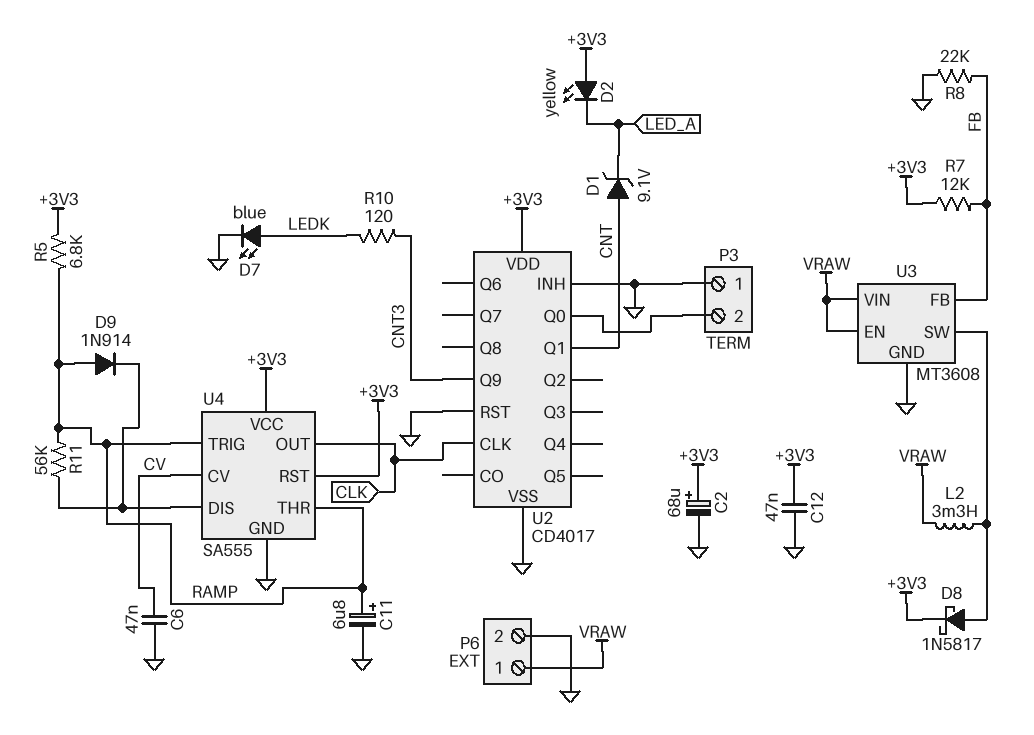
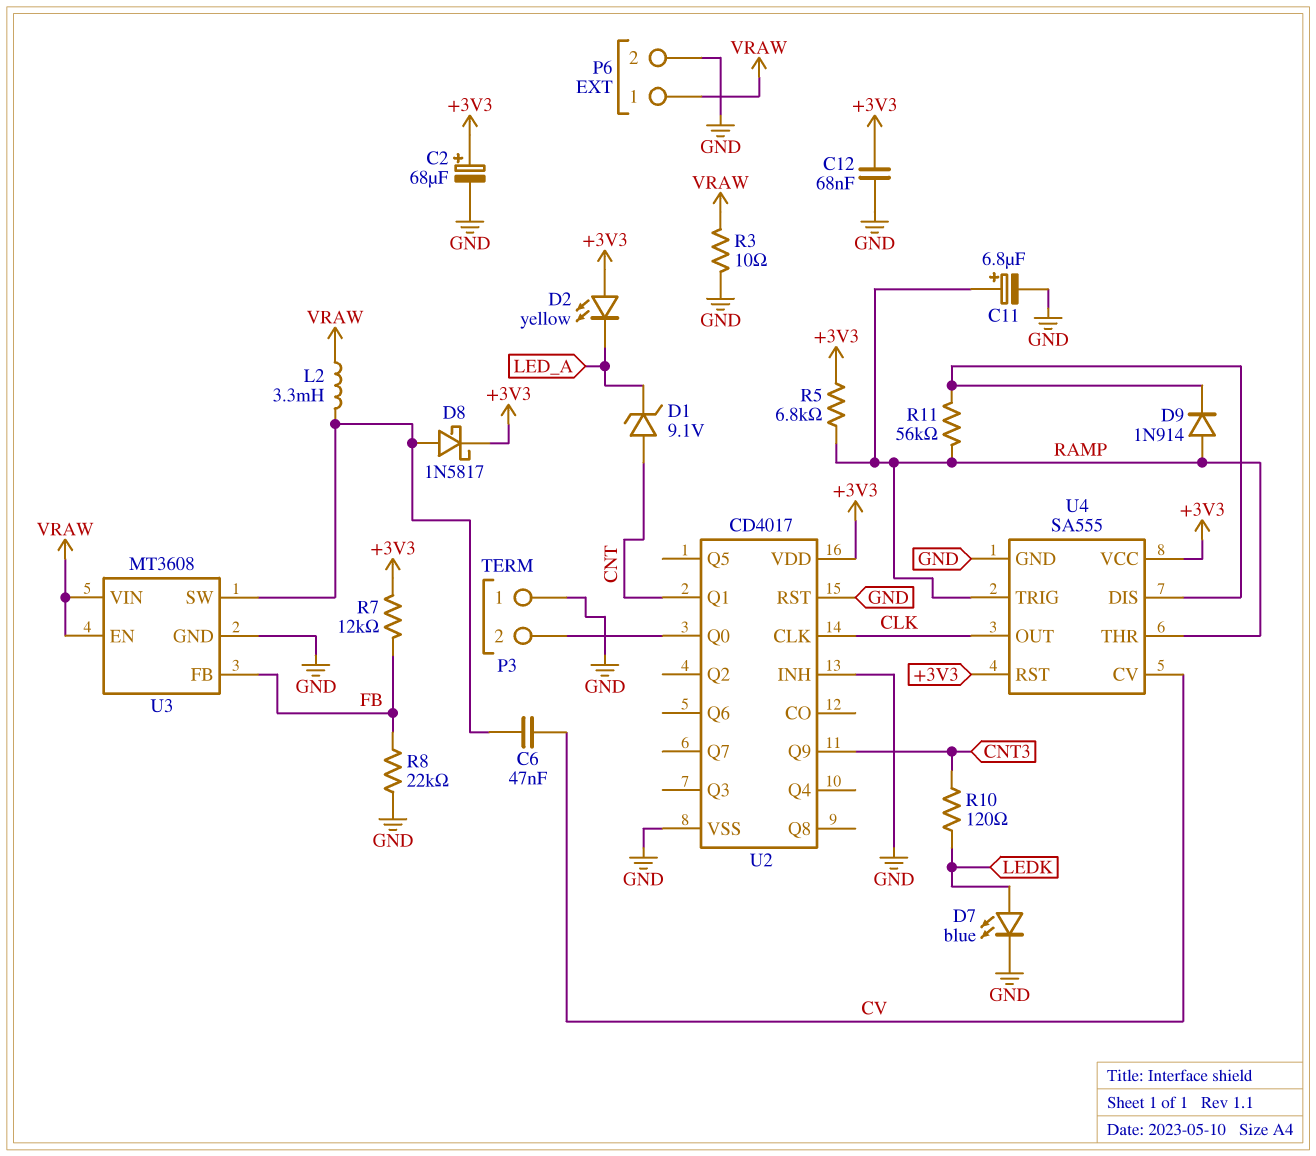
C6: 47nF (CV, GND) -> 47nF (CV, U3/SW)
C12: 47nF (+3V3, GND) -> 68nF (+3V3, GND)
R3: none -> 10 (GND, VRAW)

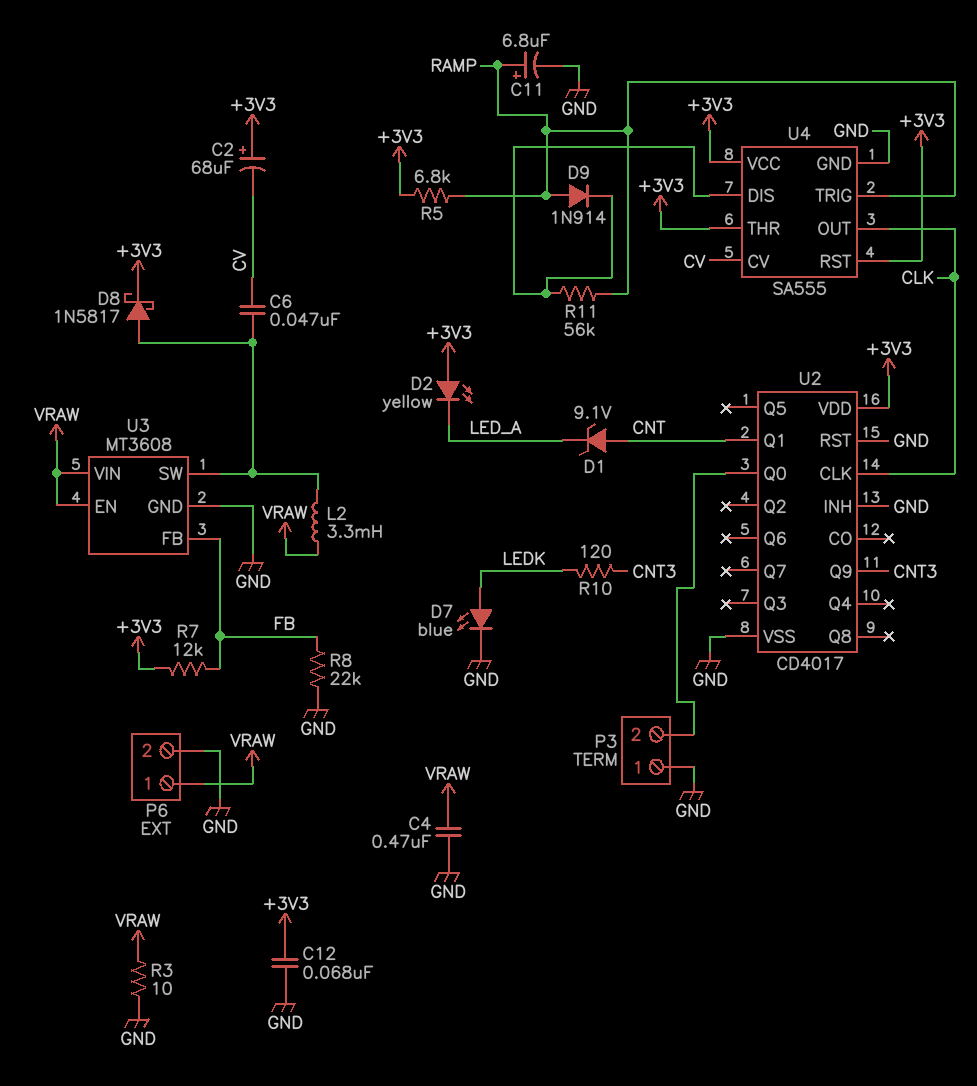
C2: 68uF (plus +3V3, minus GND) -> 68uF (plus +3V3, minus CV)
C4: none -> 470nF (GND, VRAW)
U4 pin THR: RAMP -> +3V3

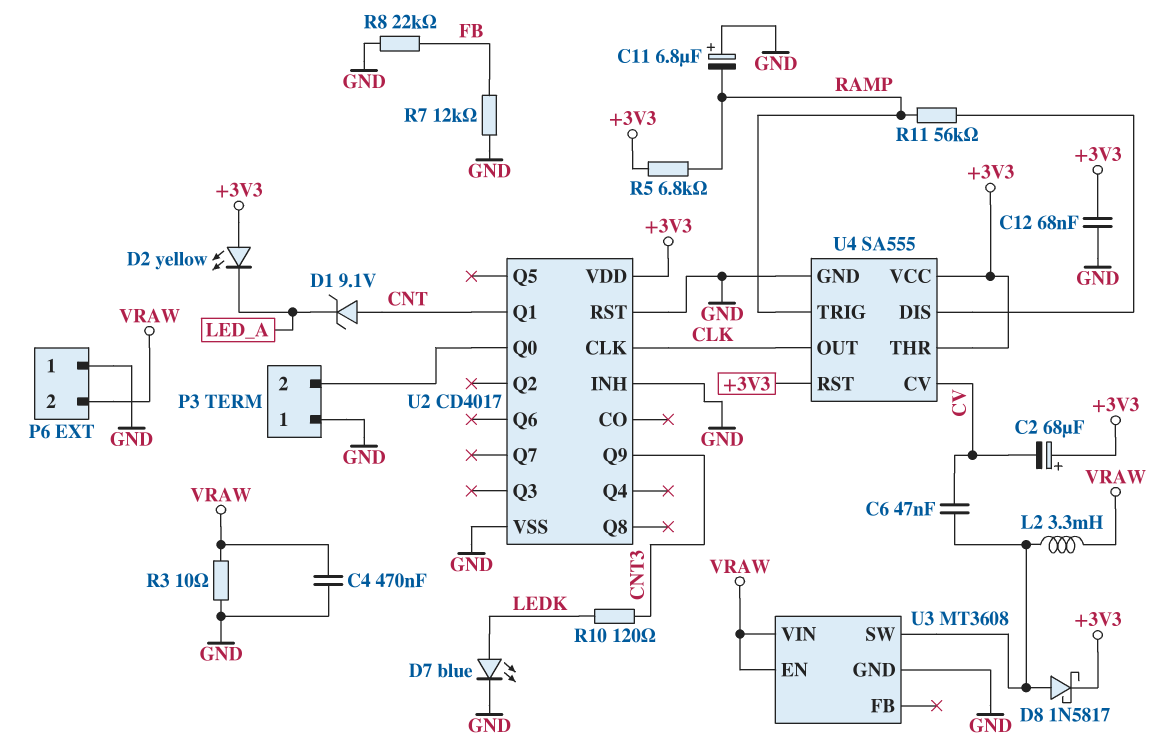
C11: 6.8uF (plus RAMP, minus GND) -> 6.8uF (plus GND, minus RAMP)
D9: diode 1N914 (A RAMP, K U4/DIS) -> none
P6 pin 1: VRAW -> GND
P6 pin 2: GND -> VRAW
R7: 12k (+3V3, FB) -> 12k (FB, GND)
U3 pin FB: FB -> none

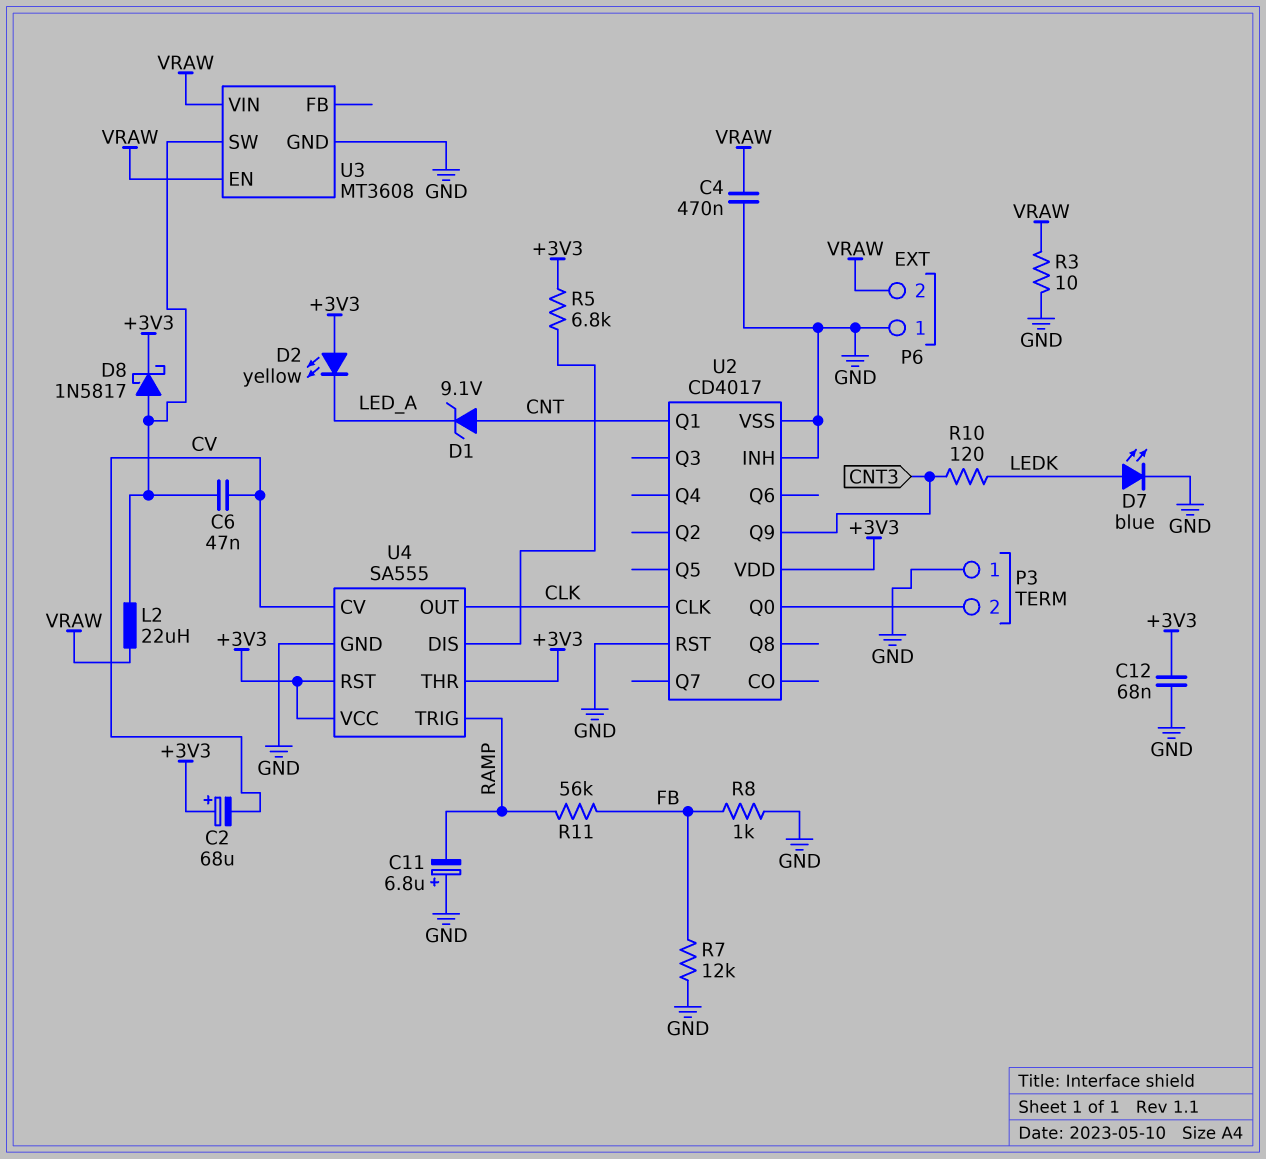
L2: 3.3mH (U3/SW, VRAW) -> 22uH (U3/SW, VRAW)
R5: 6.8k (+3V3, RAMP) -> 6.8k (+3V3, U4/DIS)
R8: 22k (FB, GND) -> 1k (FB, GND)
R11: 56k (RAMP, U4/DIS) -> 56k (FB, RAMP)

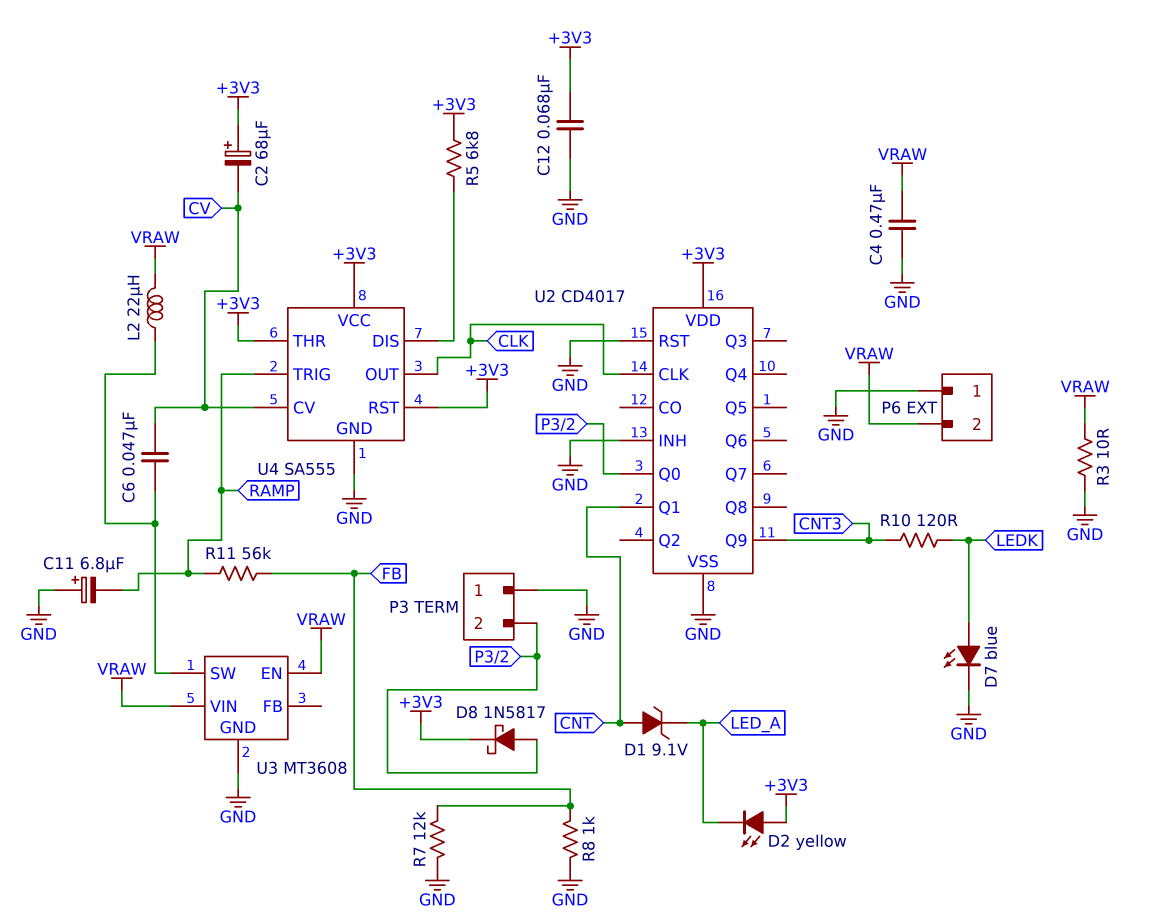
D8: schottky 1N5817 (A U3/SW, K +3V3) -> schottky 1N5817 (A P3/2, K +3V3)

